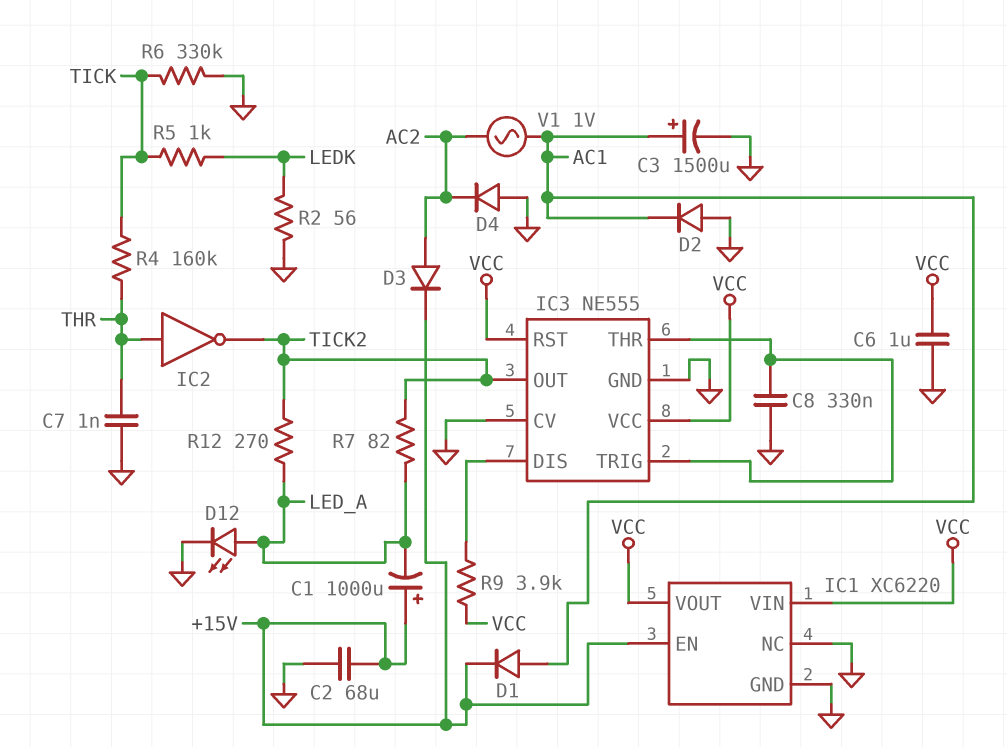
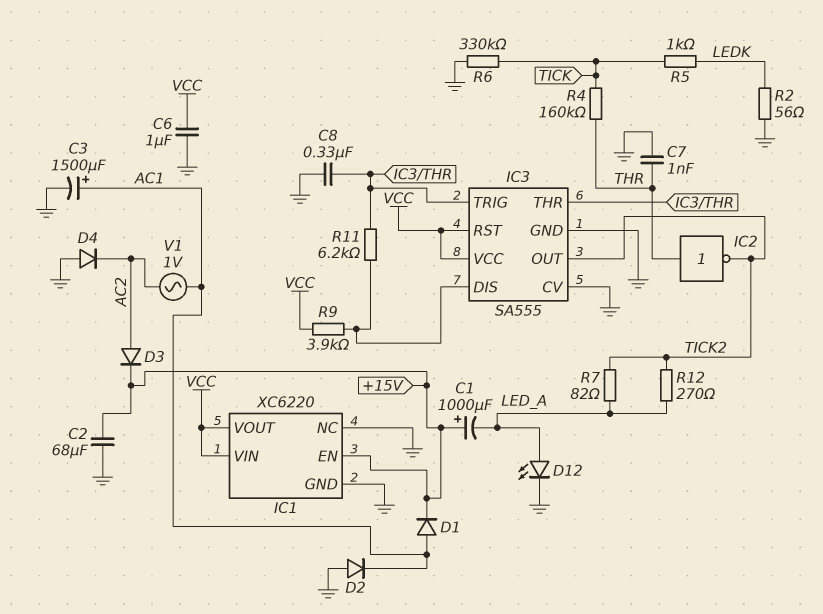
IC3: NE555 -> SA555
R11: none -> 6.2k (IC3/DIS, IC3/THR)

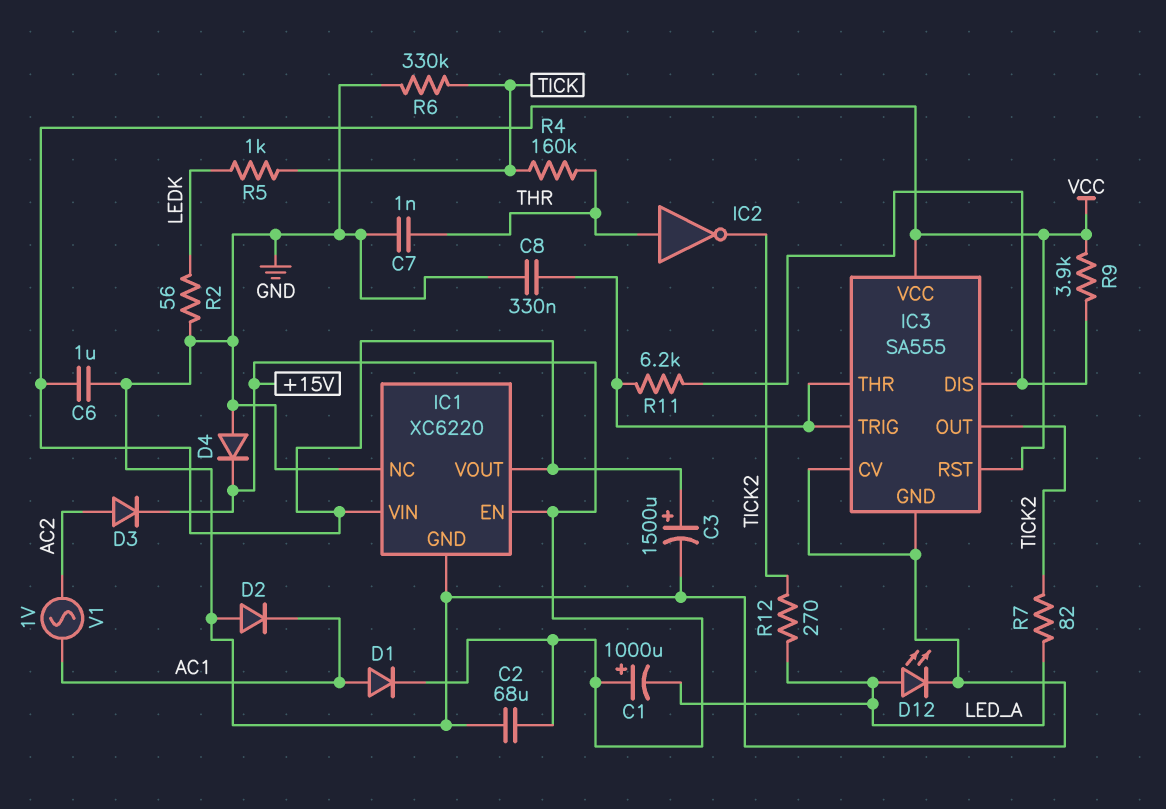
C3: 1500uF (plus AC1, minus GND) -> 1500uF (plus VCC, minus GND)
D4: diode (A GND, K AC2) -> diode (A GND, K +15V)

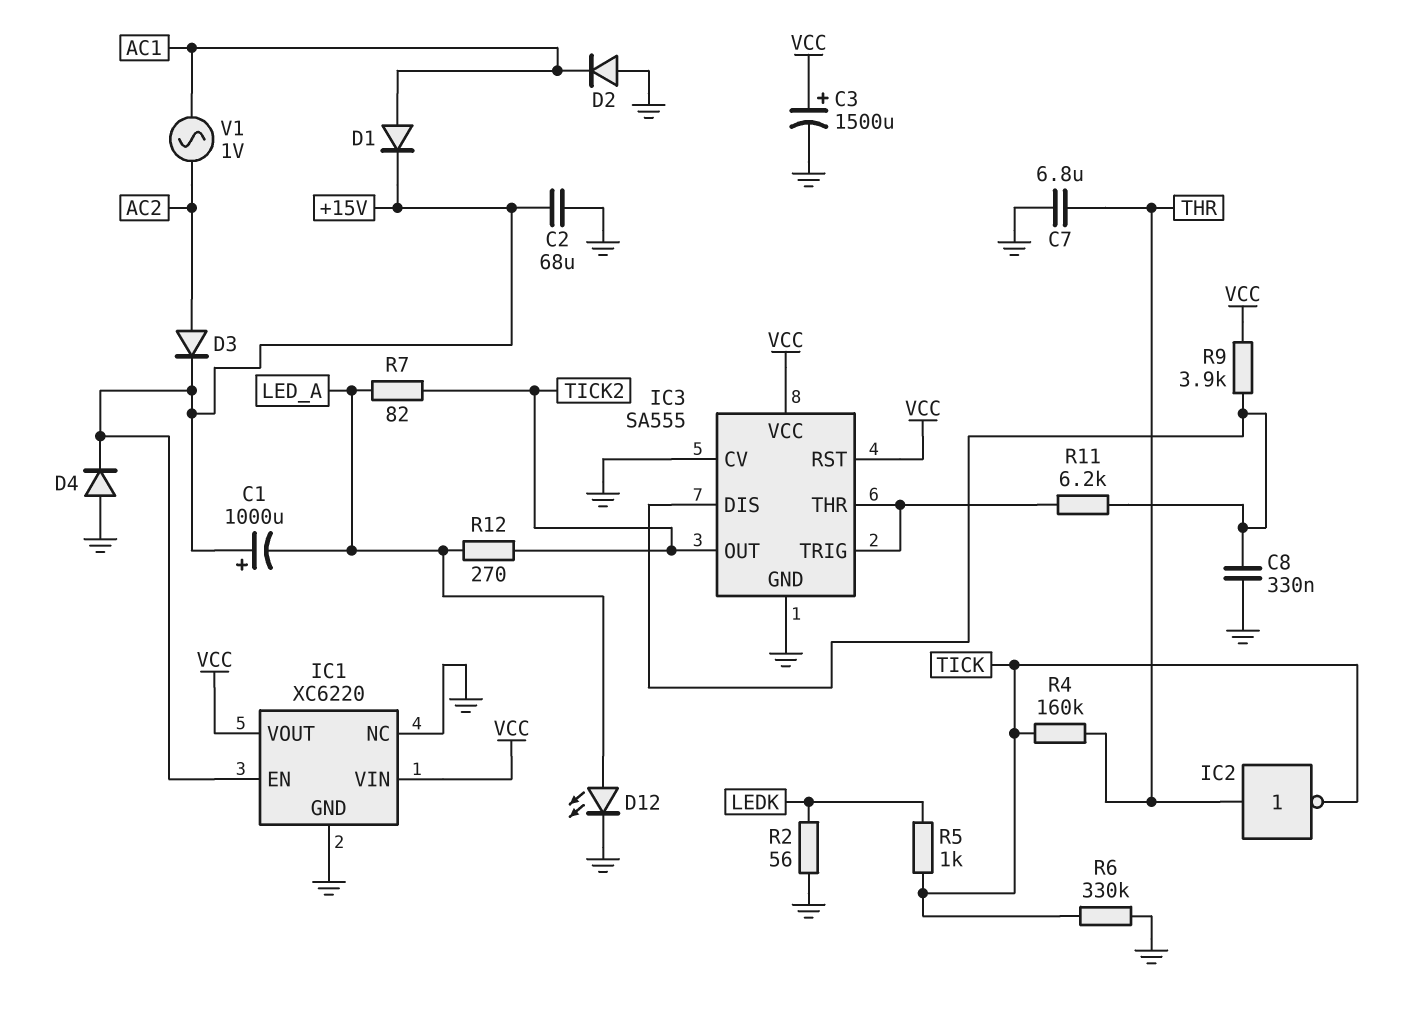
C6: 1uF (GND, VCC) -> none
C7: 1nF (GND, THR) -> 6.8uF (GND, THR)
C8: 330nF (GND, IC3/THR) -> 330nF (GND, IC3/DIS)
IC2: NOT (in THR, out TICK2) -> NOT (in THR, out TICK)

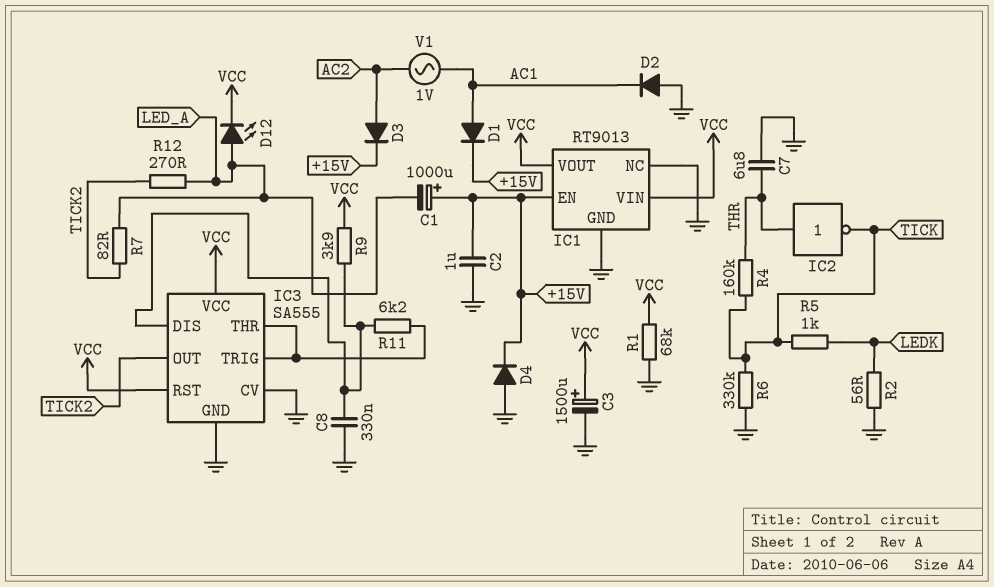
C2: 68uF (+15V, GND) -> 1uF (+15V, GND)
D12: LED (A LED_A, K GND) -> LED (A LED_A, K VCC)
IC1: XC6220 -> RT9013
R1: none -> 68k (GND, VCC)

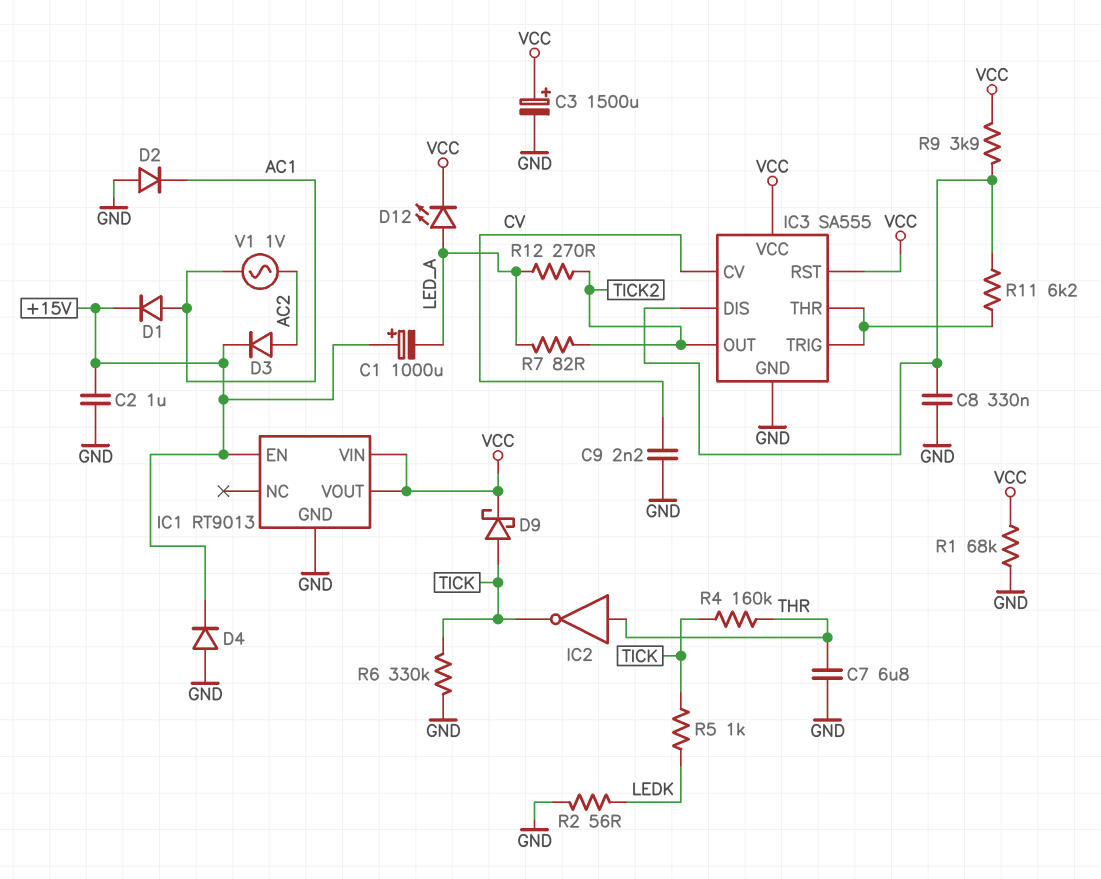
C9: none -> 2.2nF (CV, GND)
D9: none -> schottky (A TICK, K VCC)
IC1 pin NC: GND -> none
IC3 pin CV: GND -> CV

